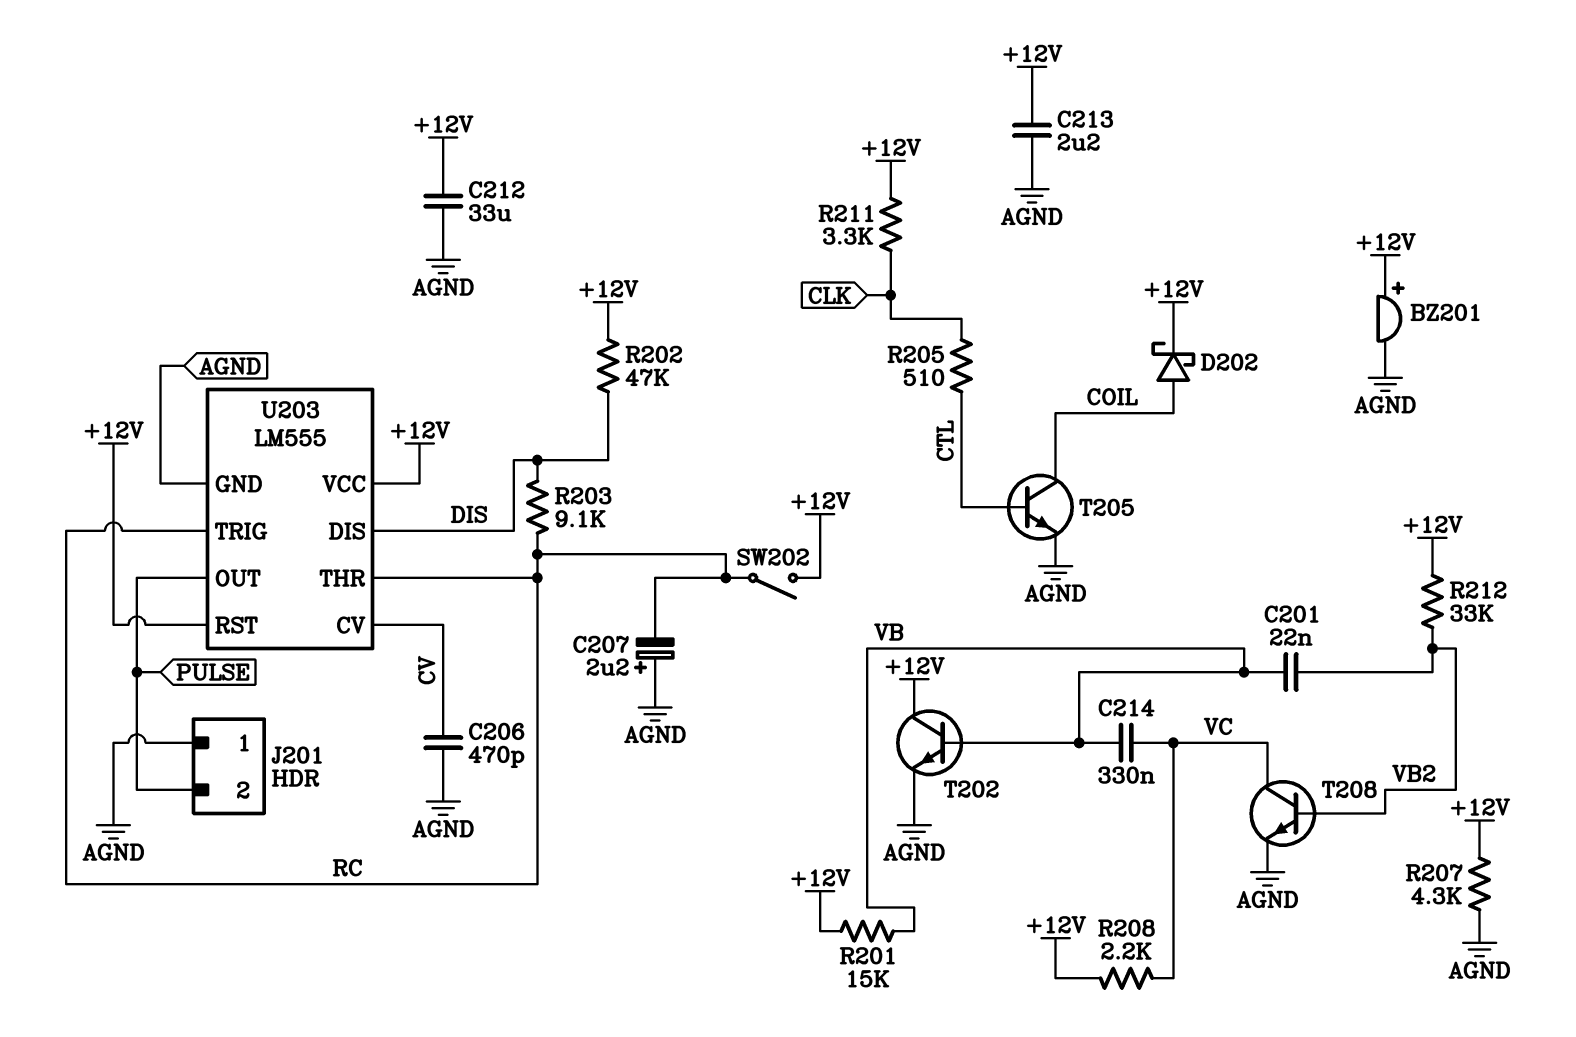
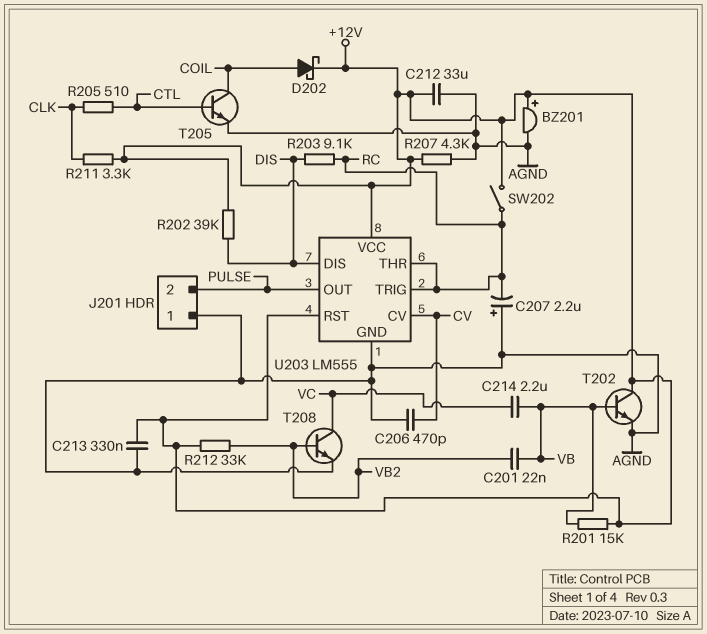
C213: 2.2uF (+12V, AGND) -> 330nF (+12V, AGND)
C214: 330nF (VB, VC) -> 2.2uF (VB, VC)
R202: 47k (+12V, DIS) -> 39k (+12V, DIS)
R208: 2.2k (+12V, VC) -> none

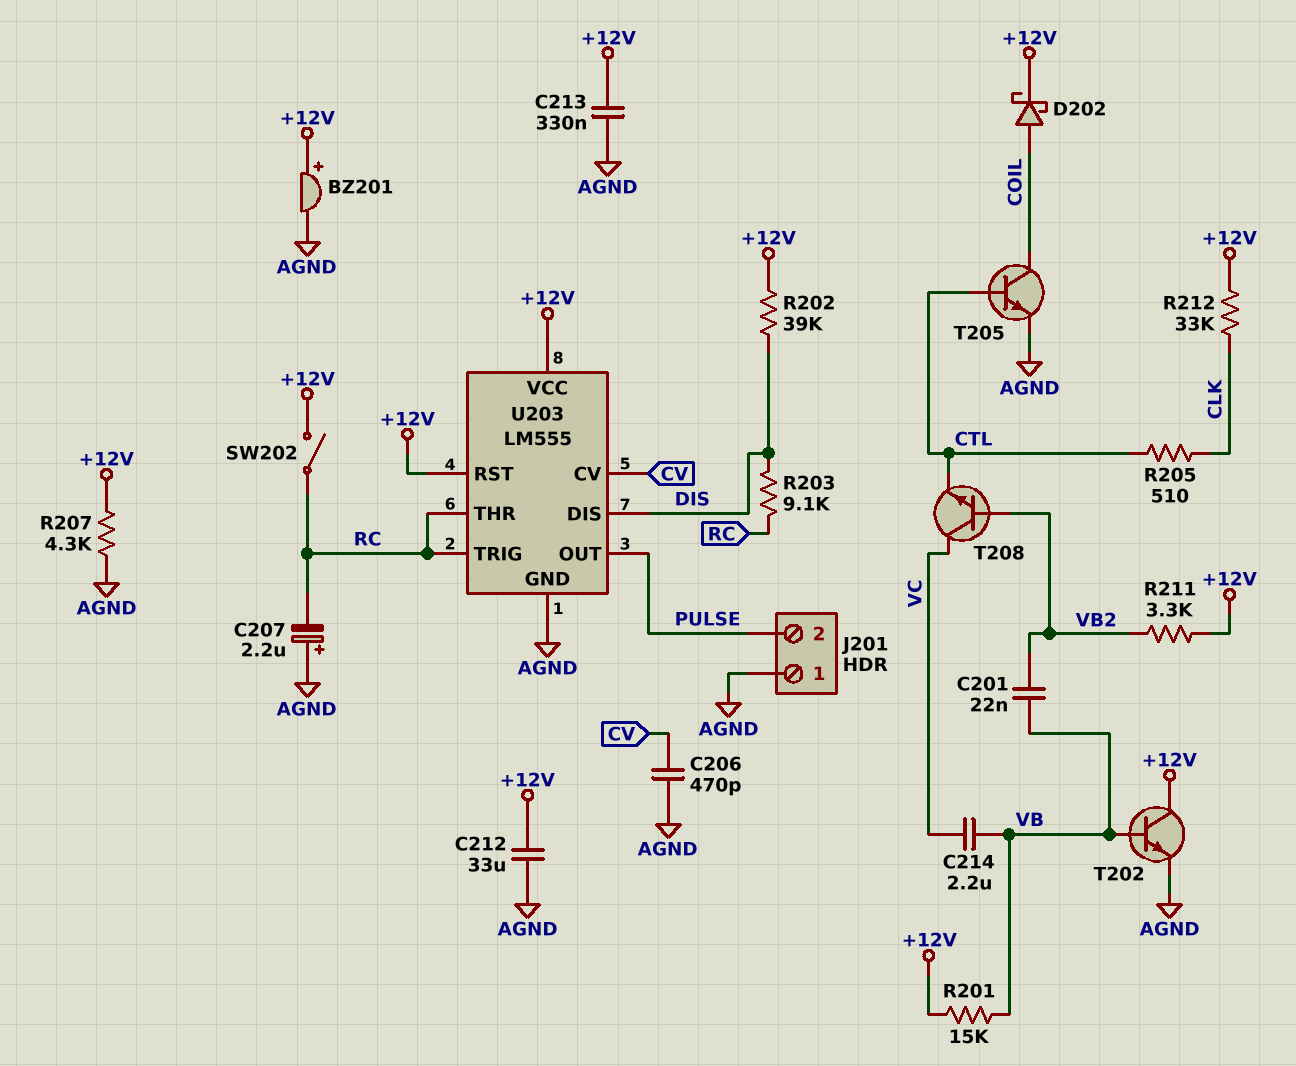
R211: 3.3k (+12V, CLK) -> 3.3k (+12V, VB2)
R212: 33k (+12V, VB2) -> 33k (+12V, CLK)
T208: NPN (B VB2, C VC, E AGND) -> NPN (B VB2, C VC, E CTL)

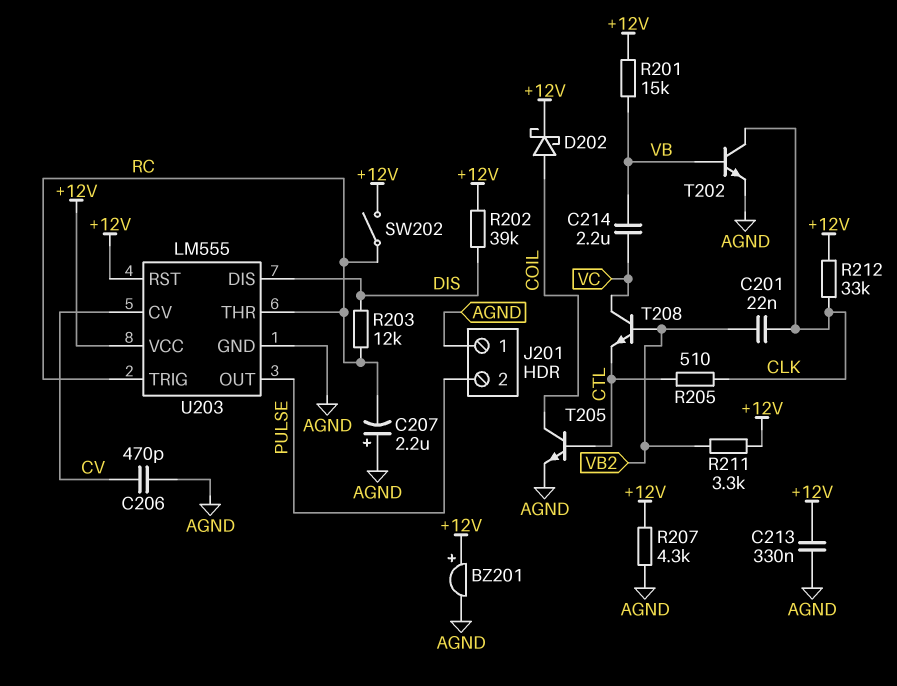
C201: 22nF (VB, VB2) -> 22nF (CLK, VB2)
C212: 33uF (+12V, AGND) -> none
R203: 9.1k (DIS, RC) -> 12k (DIS, RC)
T202: NPN (B VB, C +12V, E AGND) -> NPN (B VB, C CLK, E AGND)

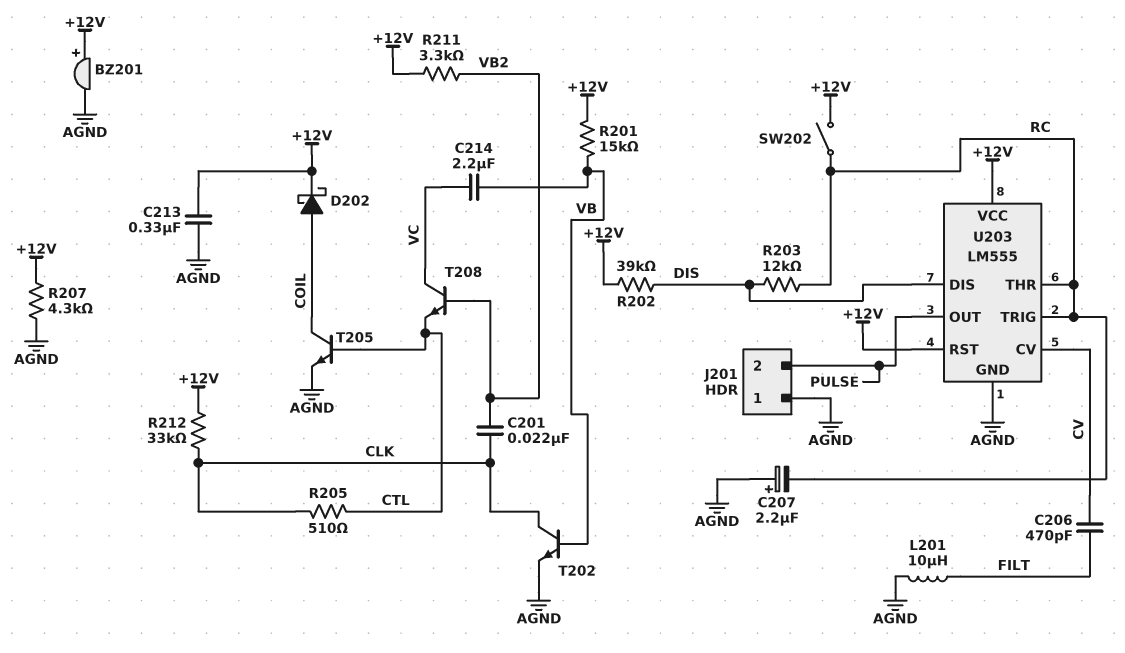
C206: 470pF (AGND, CV) -> 470pF (CV, FILT)
L201: none -> 10uH (AGND, FILT)

